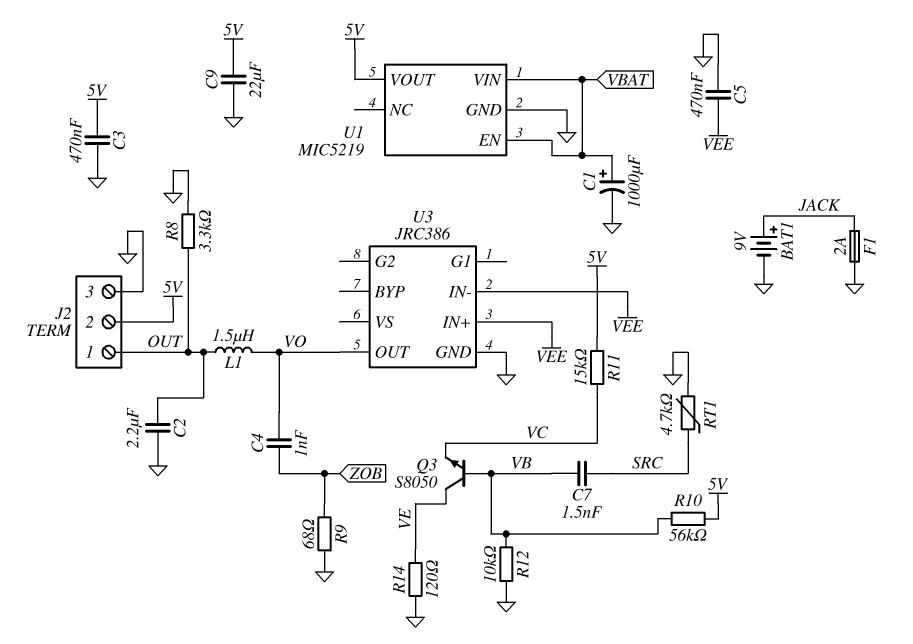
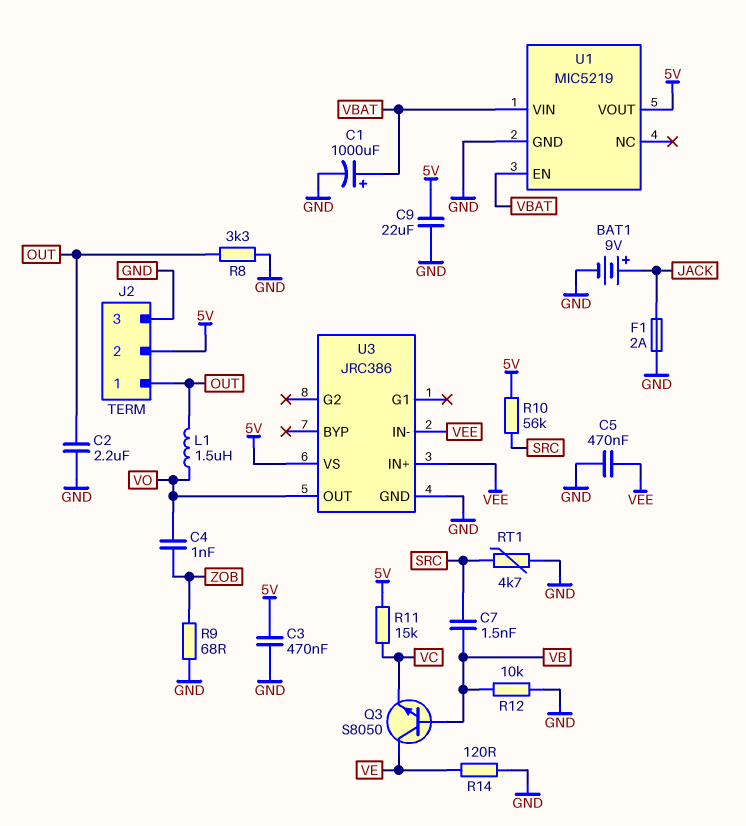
R10: 56k (5V, VB) -> 56k (5V, SRC)
U3 pin VS: none -> 5V

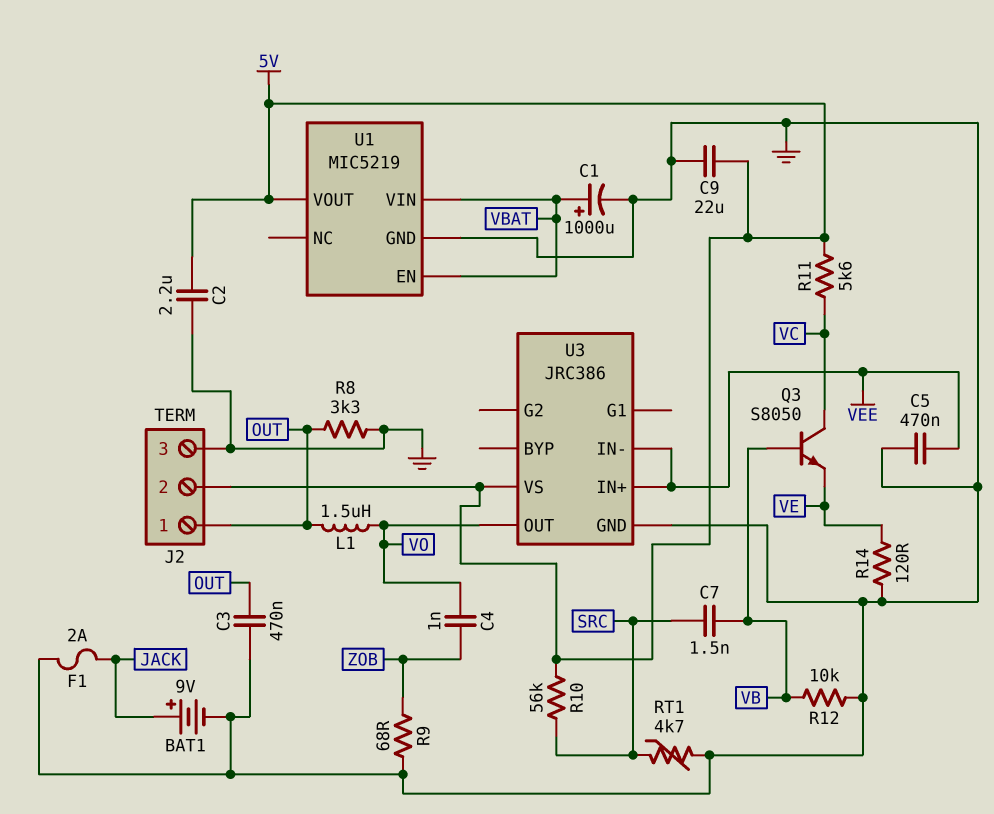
C2: 2.2uF (GND, OUT) -> 2.2uF (5V, GND)
C3: 470nF (5V, GND) -> 470nF (GND, OUT)
Q3: NPN S8050 (B VB, C VE, E VC) -> NPN S8050 (B VB, C VC, E VE)
R11: 15k (5V, VC) -> 5.6k (5V, VC)

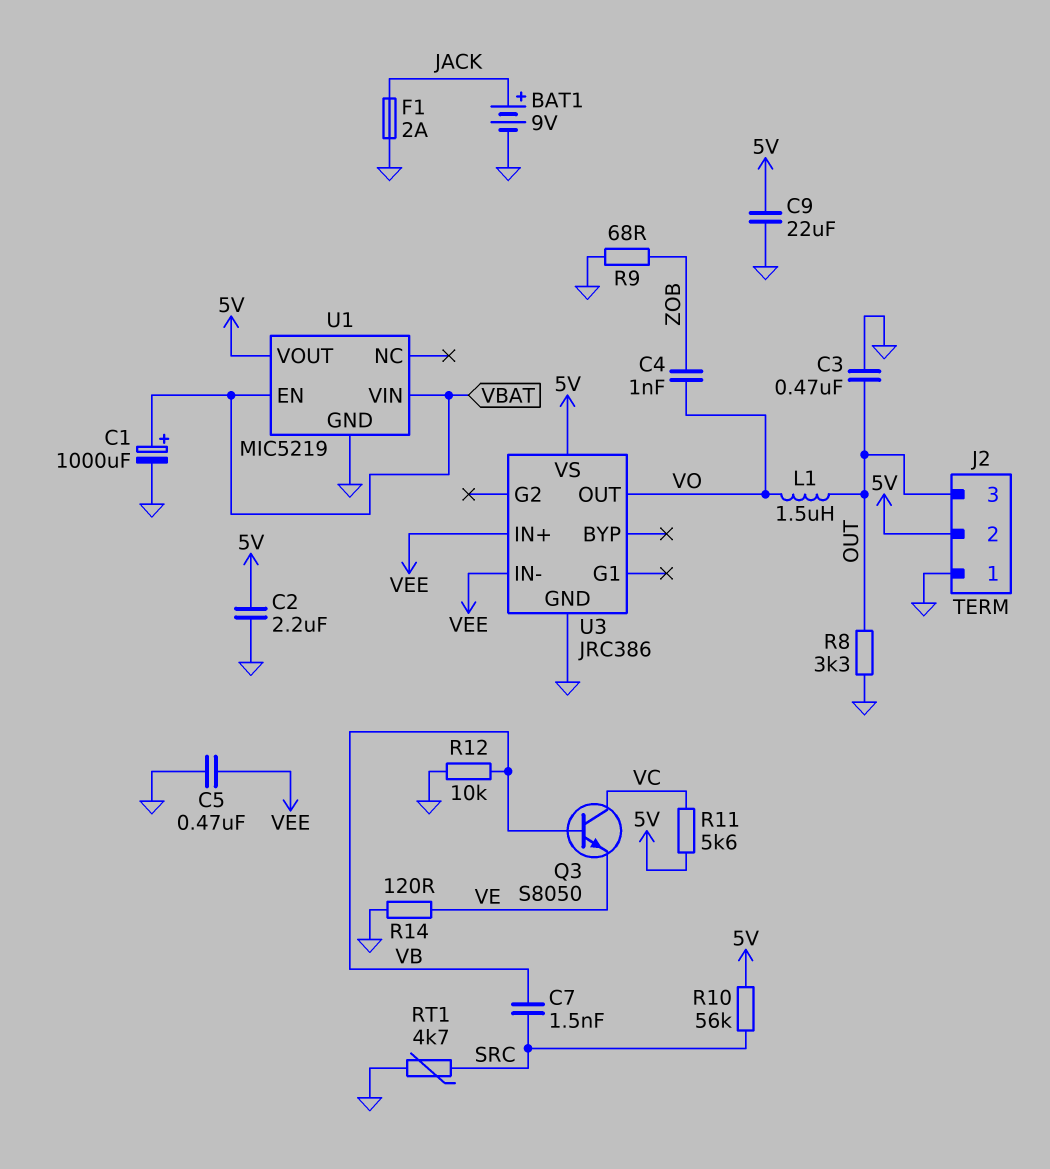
J2 pin 1: OUT -> GND
J2 pin 3: GND -> OUT

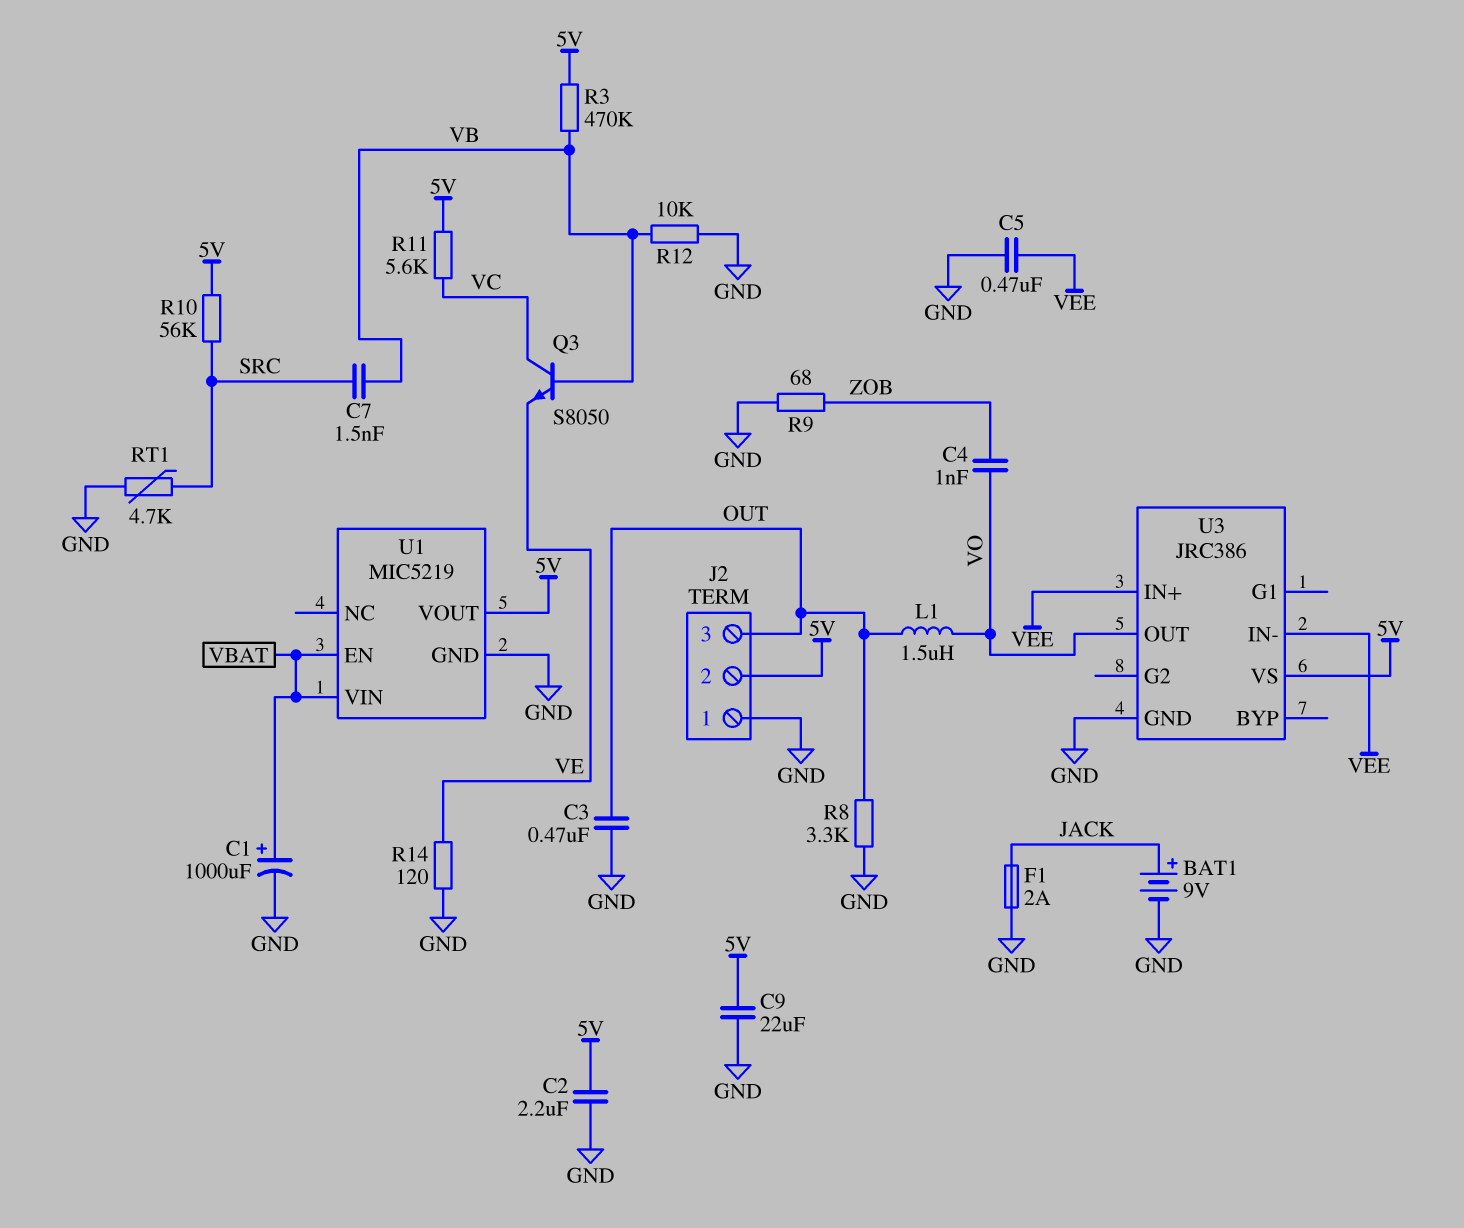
R3: none -> 470k (5V, VB)

